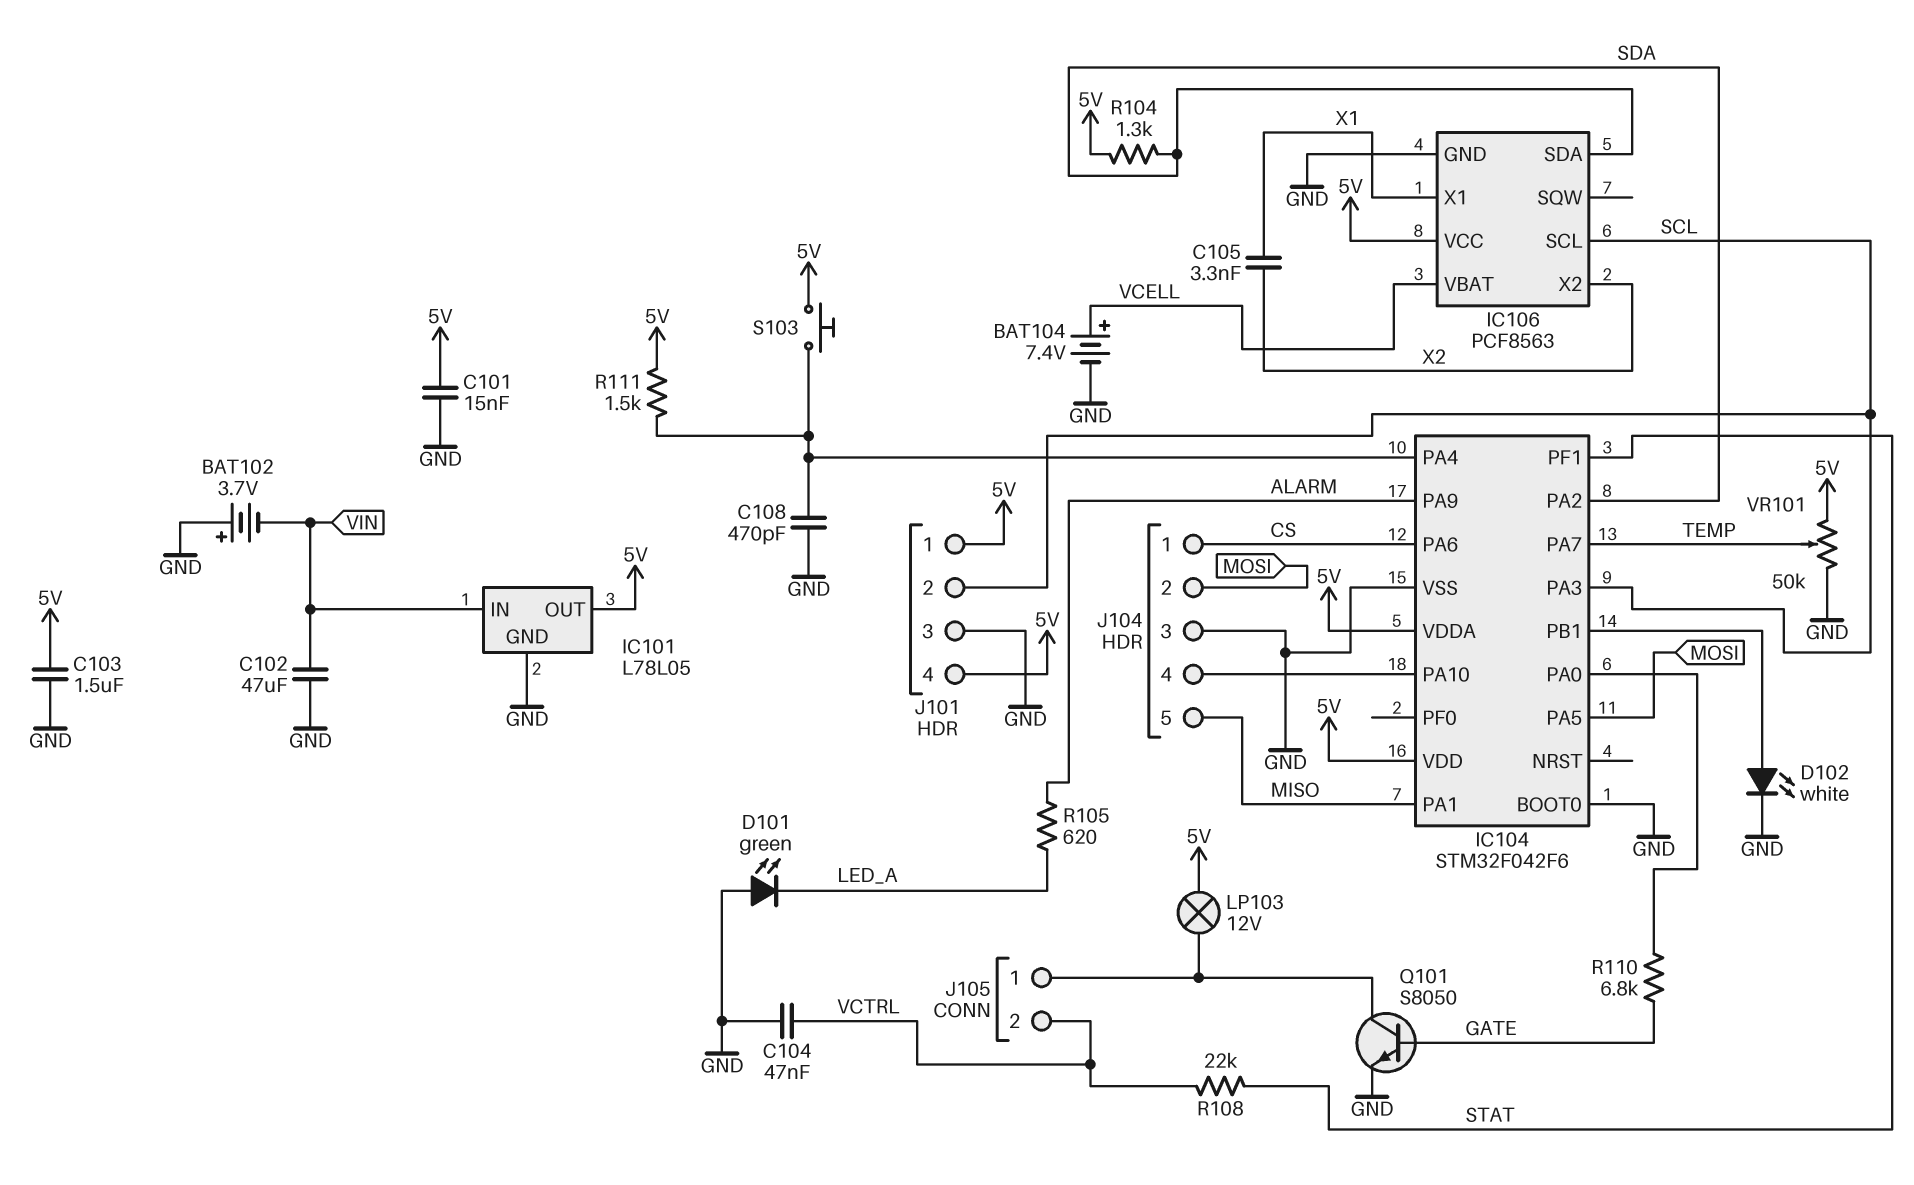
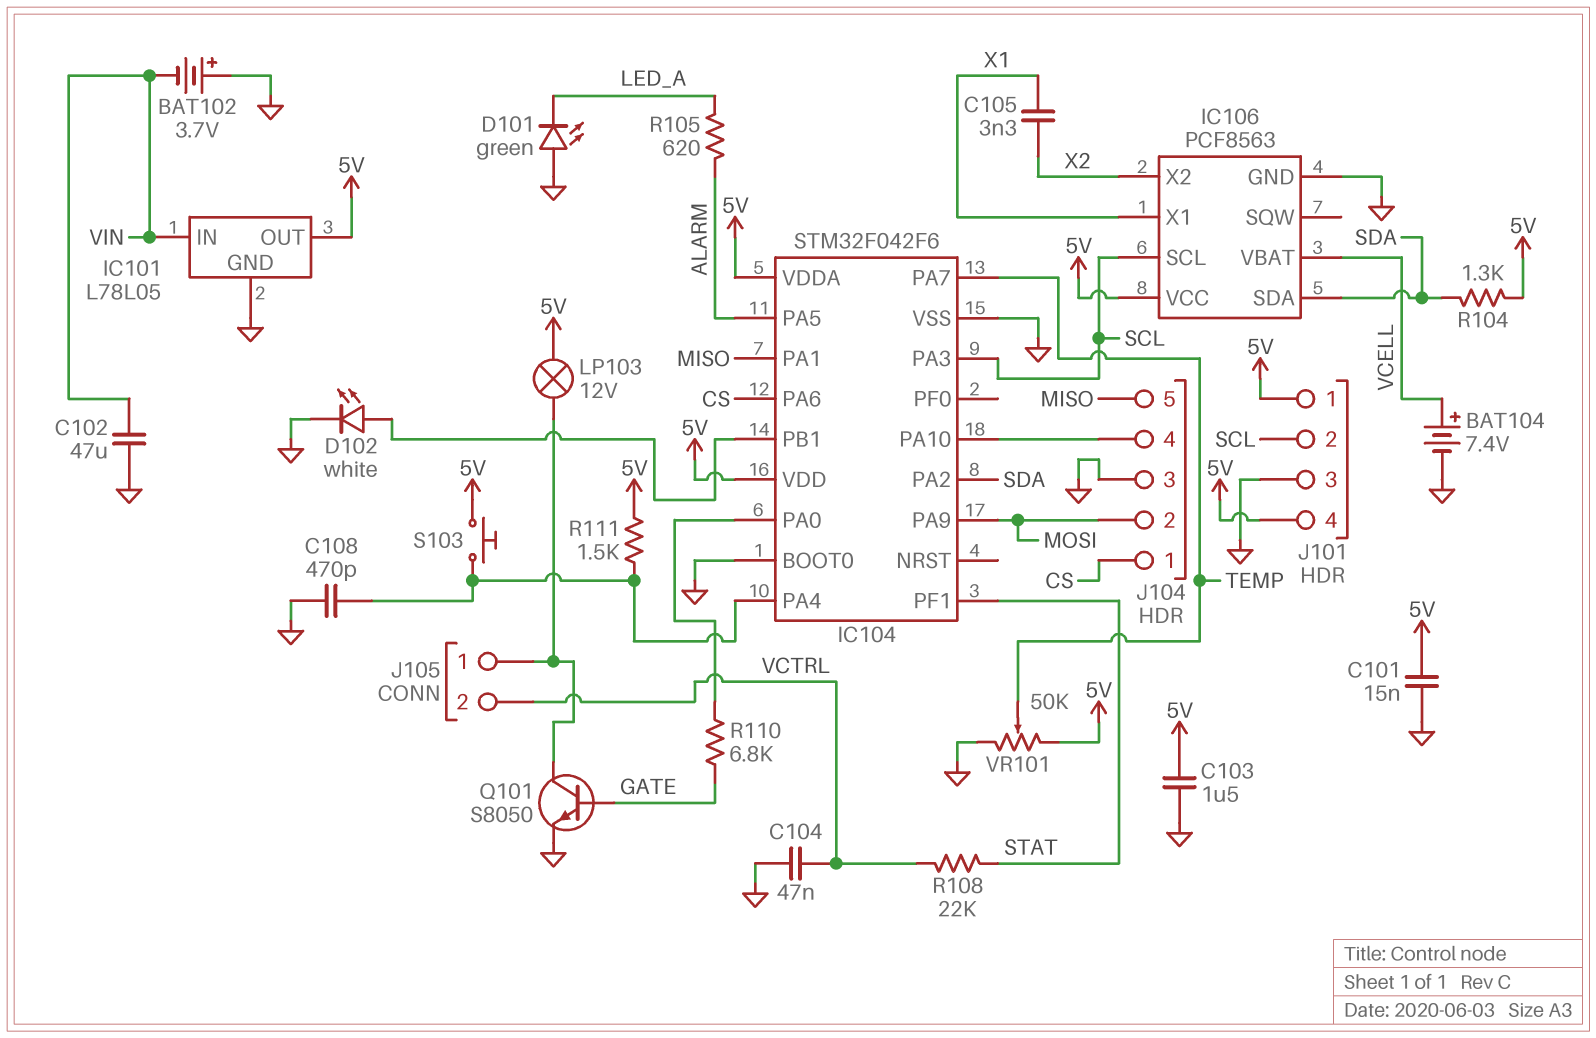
IC104 pin PA5: MOSI -> ALARM
IC104 pin PA9: ALARM -> MOSI

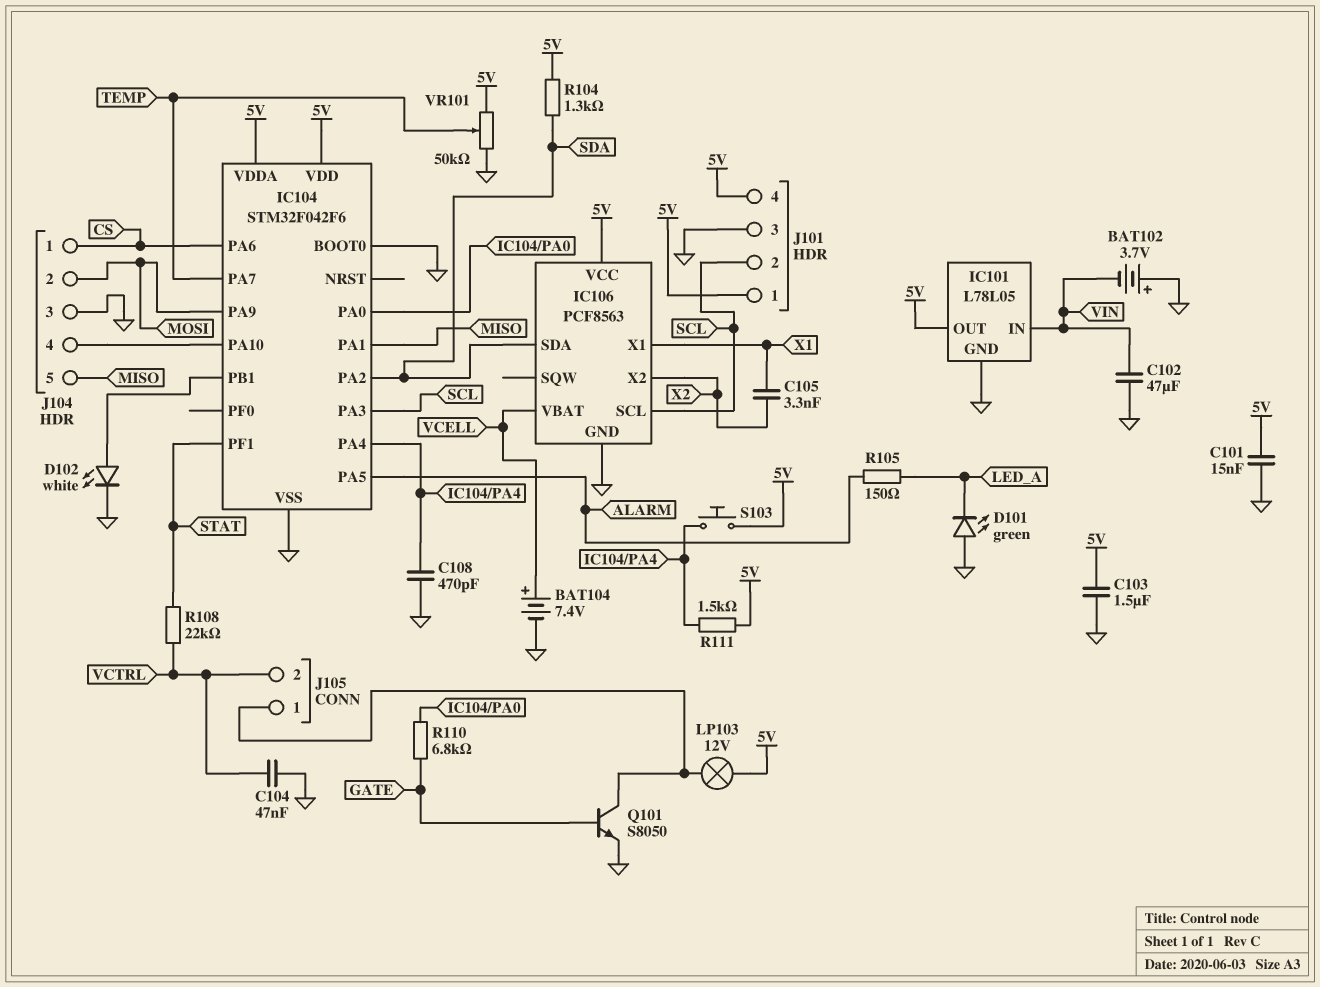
R105: 620 (ALARM, LED_A) -> 150 (ALARM, LED_A)

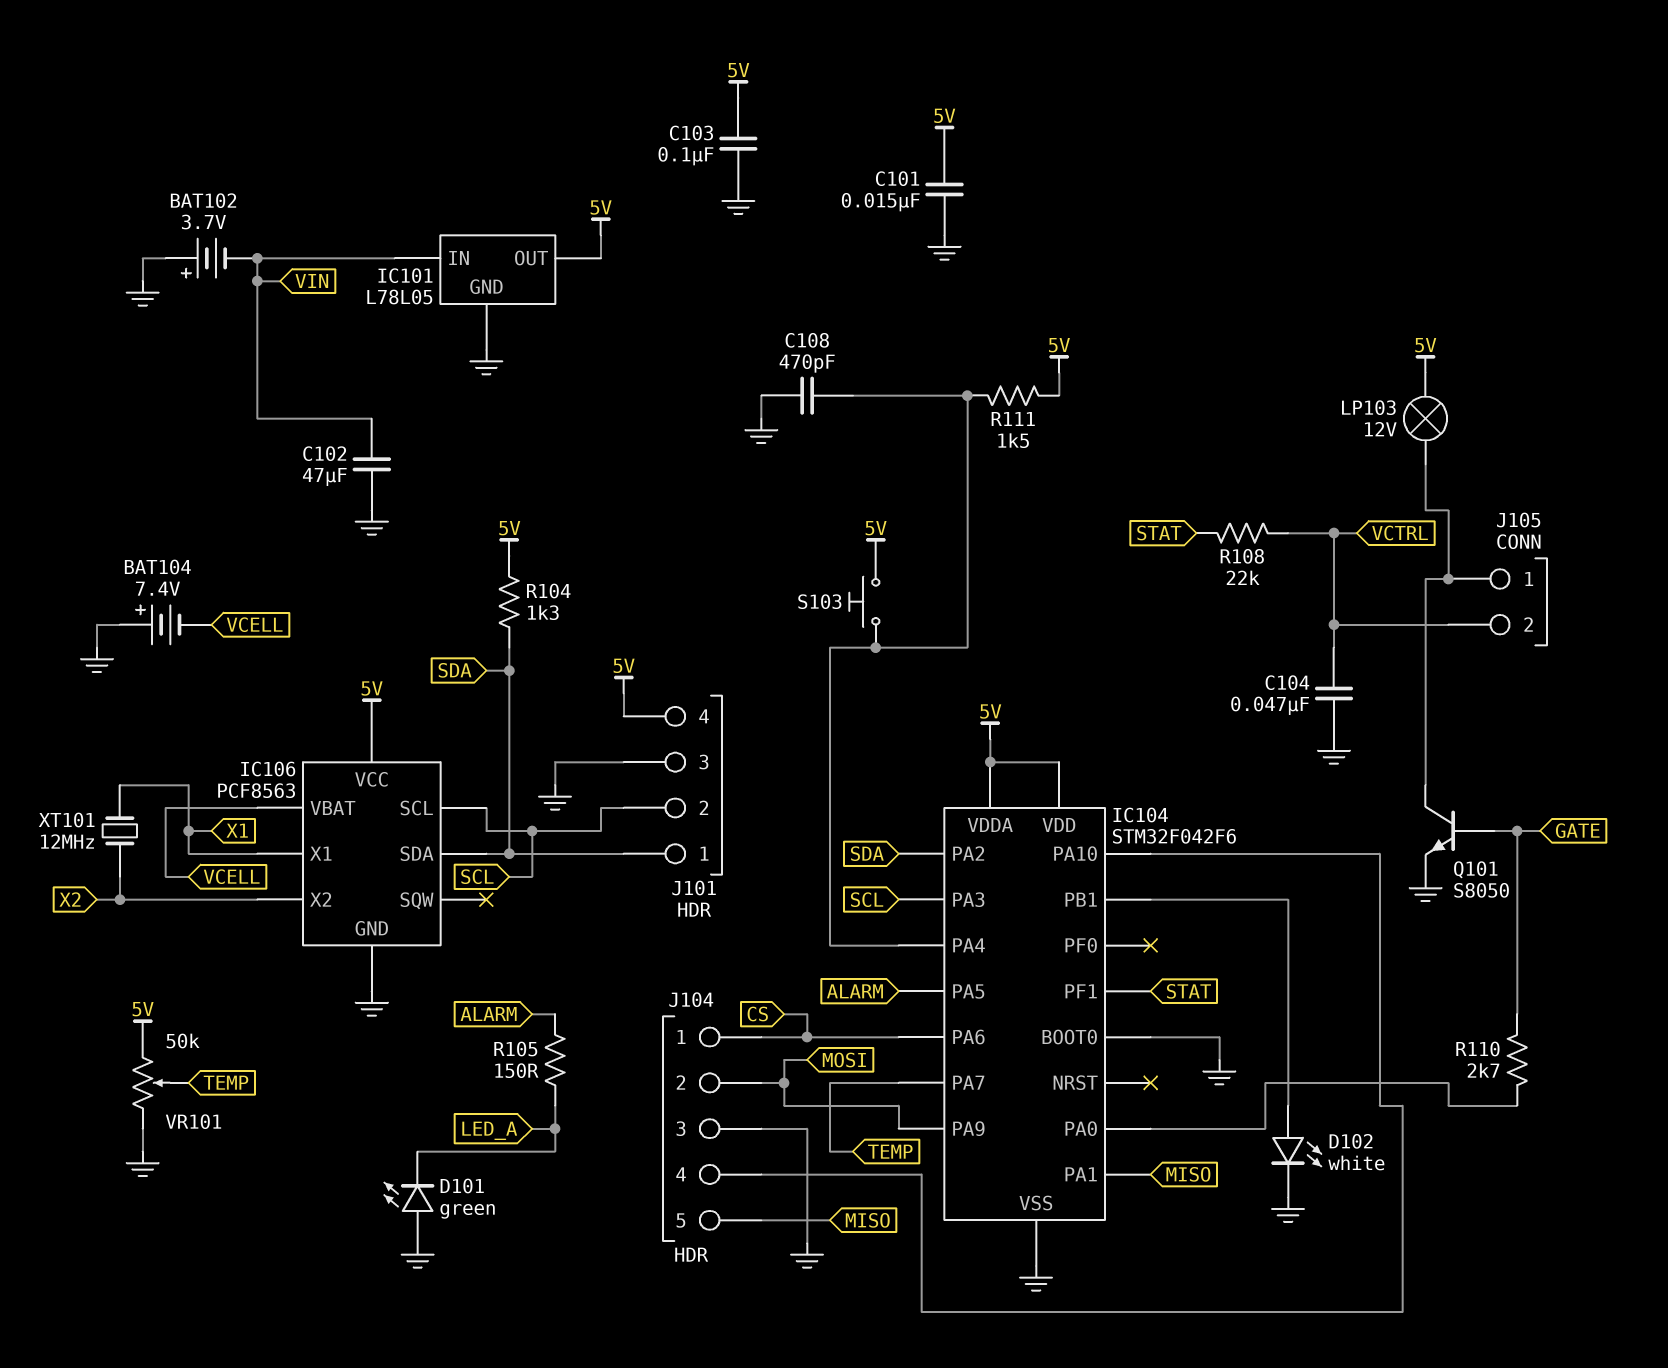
BAT104: 7.4V (plus VCELL, minus GND) -> 7.4V (plus GND, minus VCELL)
C103: 1.5uF (5V, GND) -> 100nF (5V, GND)
C105: 3.3nF (X1, X2) -> none
J101 pin 1: 5V -> SDA
R110: 6.8k (GATE, IC104/PA0) -> 2.7k (GATE, IC104/PA0)
XT101: none -> 12MHz (X1, X2)

